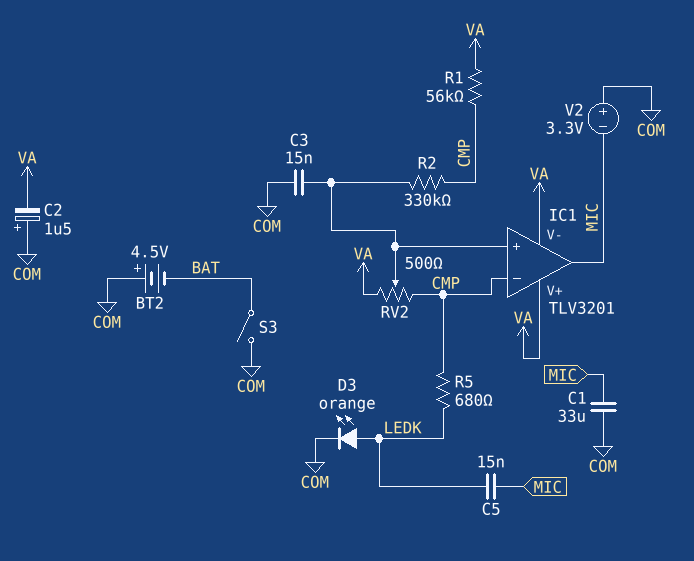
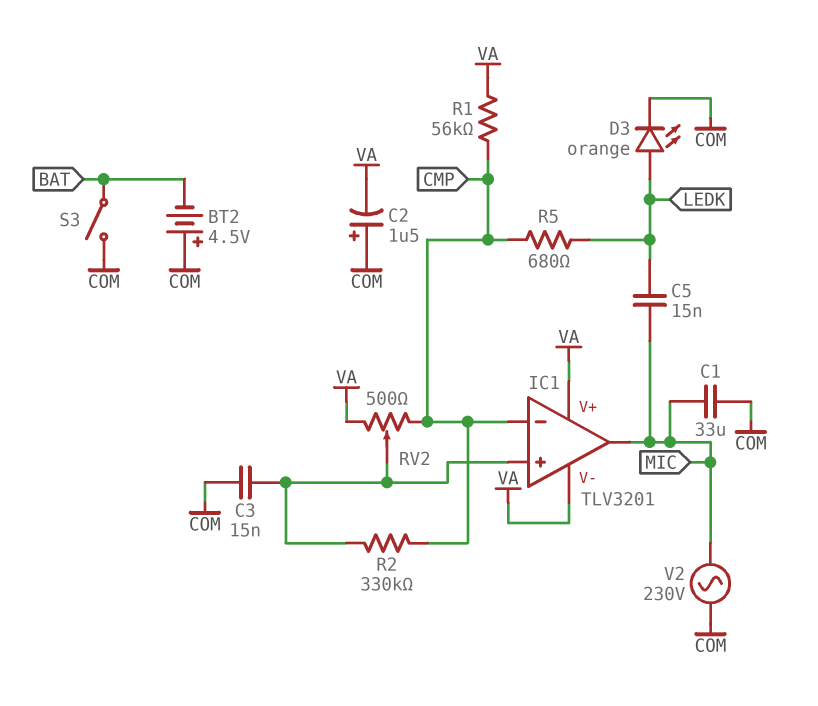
V2: 3.3V (plus COM, minus MIC) -> AC 230V (COM, MIC)

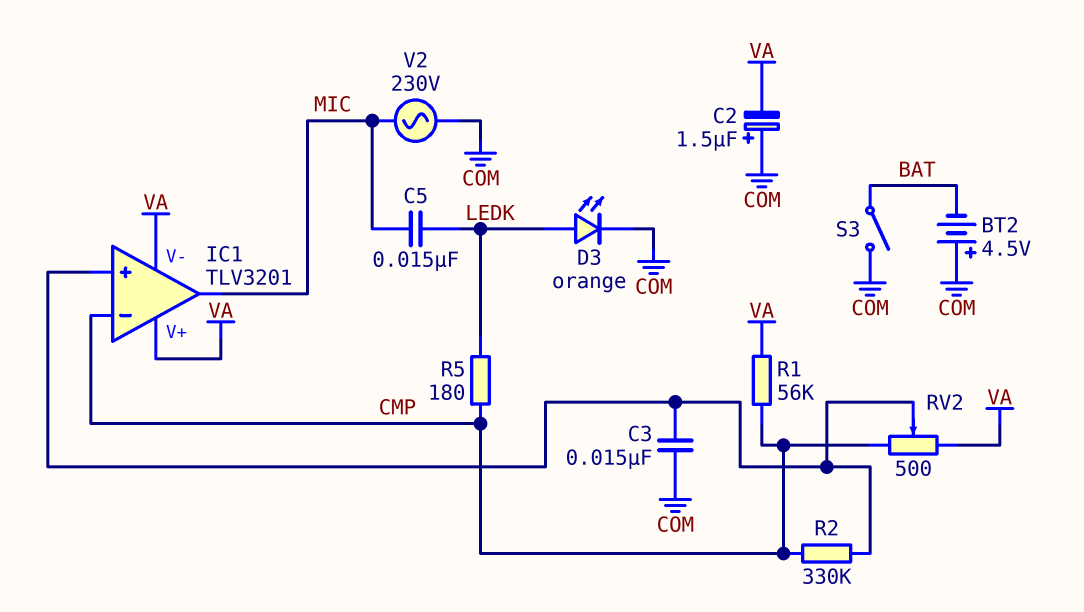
C1: 33uF (COM, MIC) -> none
R5: 680 (CMP, LEDK) -> 180 (CMP, LEDK)

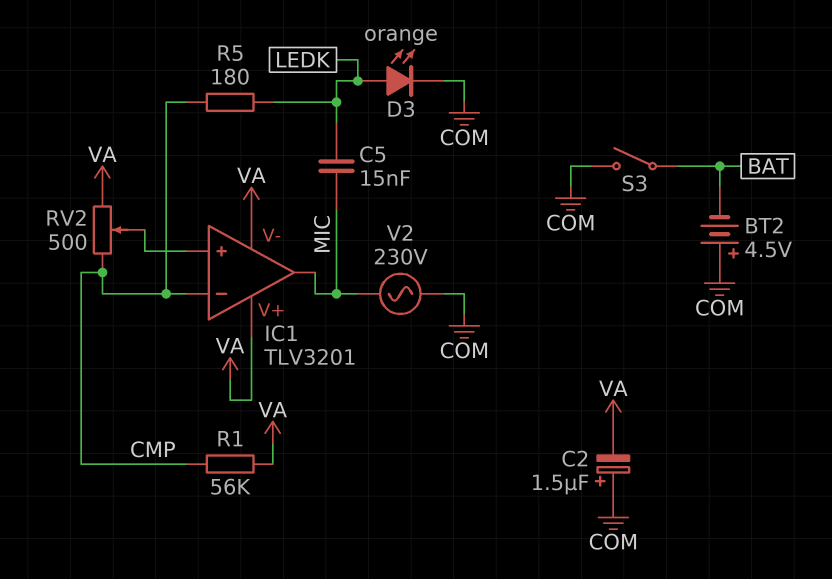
C3: 15nF (COM, IC1/in+) -> none
R2: 330k (CMP, IC1/in+) -> none

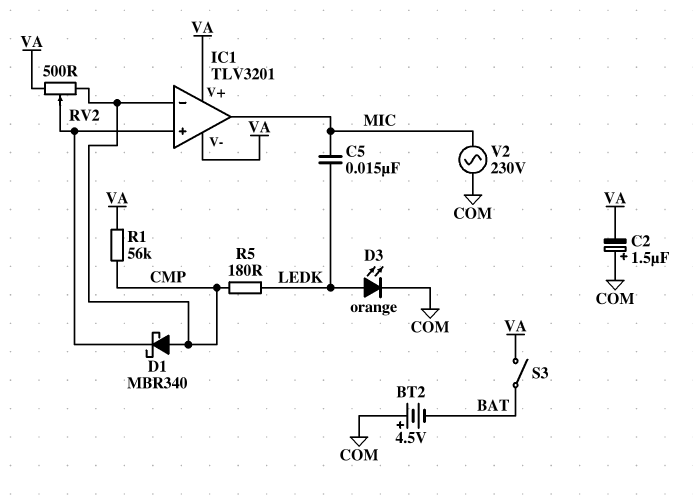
D1: none -> schottky MBR340 (A CMP, K IC1/in+)
S3: switch (BAT, COM) -> switch (BAT, VA)

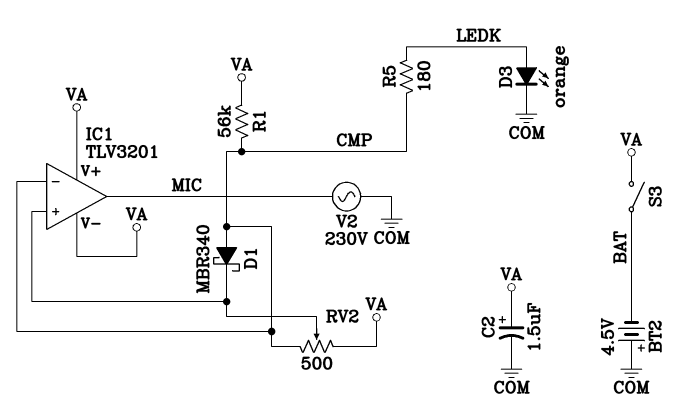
C2: 1.5uF (plus COM, minus VA) -> 1.5uF (plus VA, minus COM)
C5: 15nF (LEDK, MIC) -> none

